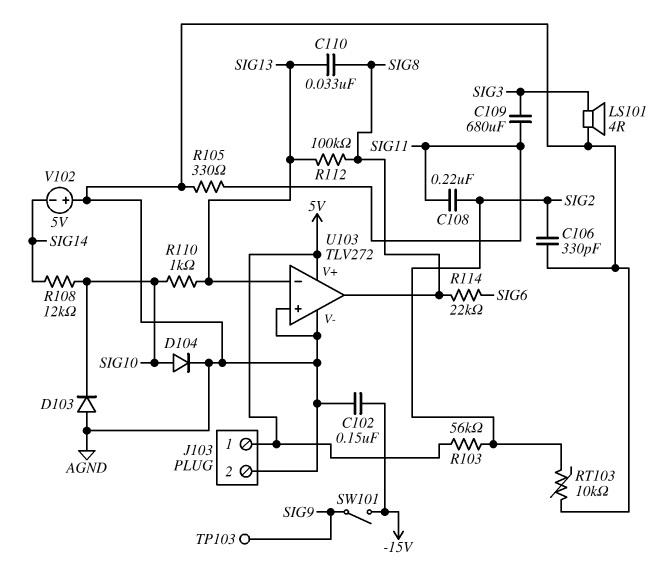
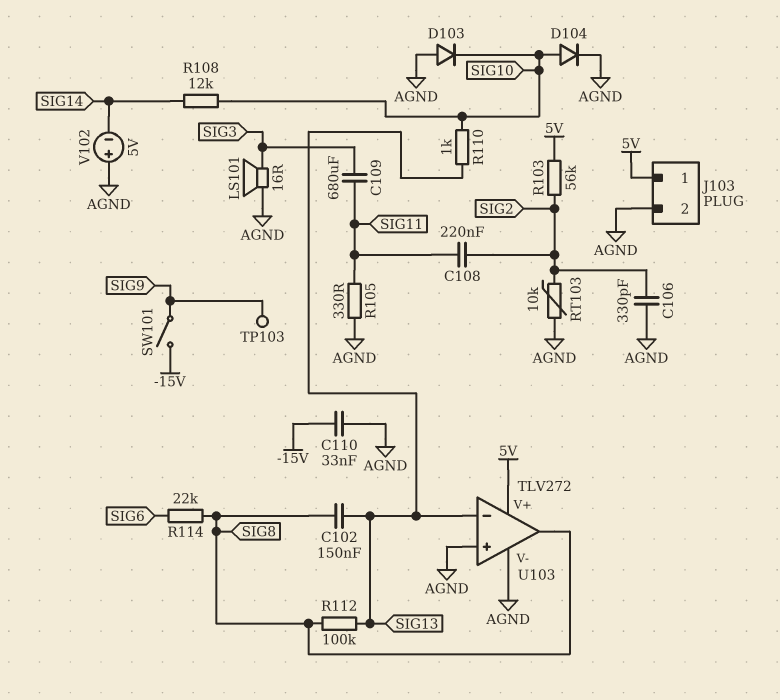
C102: 150nF (-15V, AGND) -> 150nF (SIG8, SIG13)
C110: 33nF (SIG8, SIG13) -> 33nF (-15V, AGND)
LS101: speaker 4R (AGND, SIG3) -> speaker 16R (AGND, SIG3)

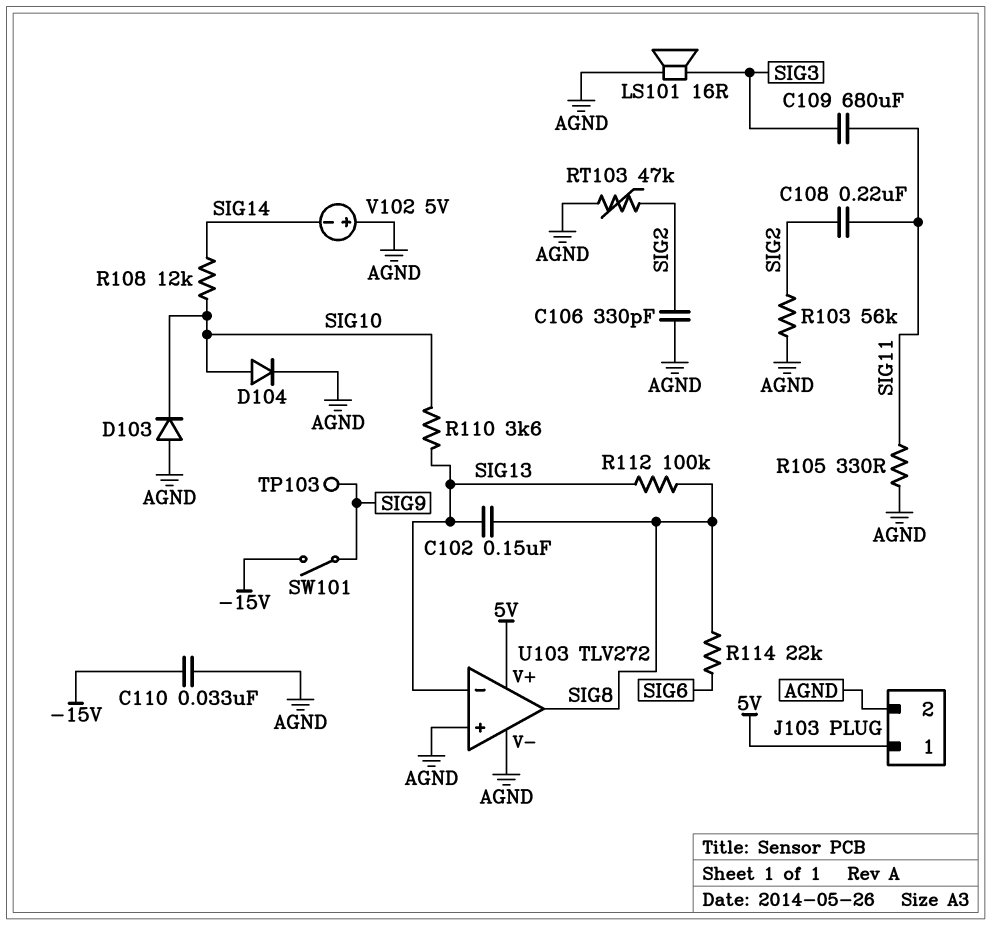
R103: 56k (5V, SIG2) -> 56k (AGND, SIG2)
R110: 1k (SIG10, SIG13) -> 3.6k (SIG10, SIG13)
RT103: 10k (AGND, SIG2) -> 47k (AGND, SIG2)

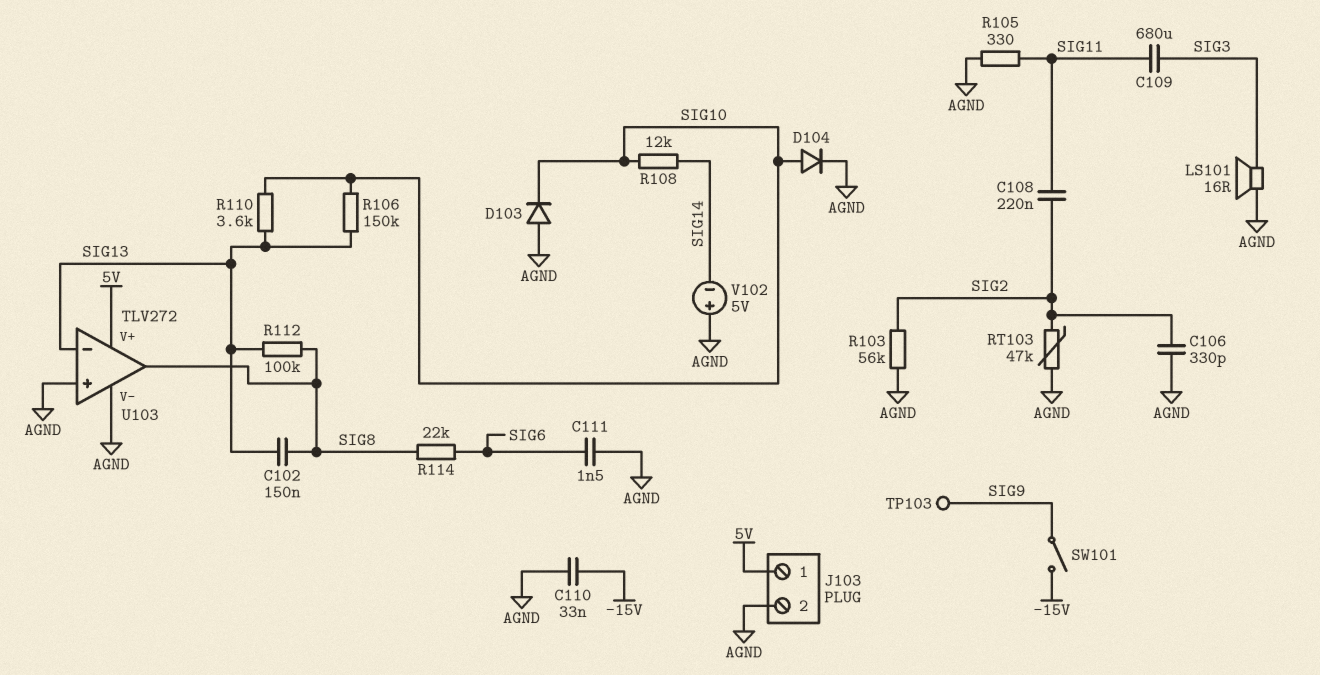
C111: none -> 1.5nF (AGND, SIG6)
R106: none -> 150k (SIG10, SIG13)

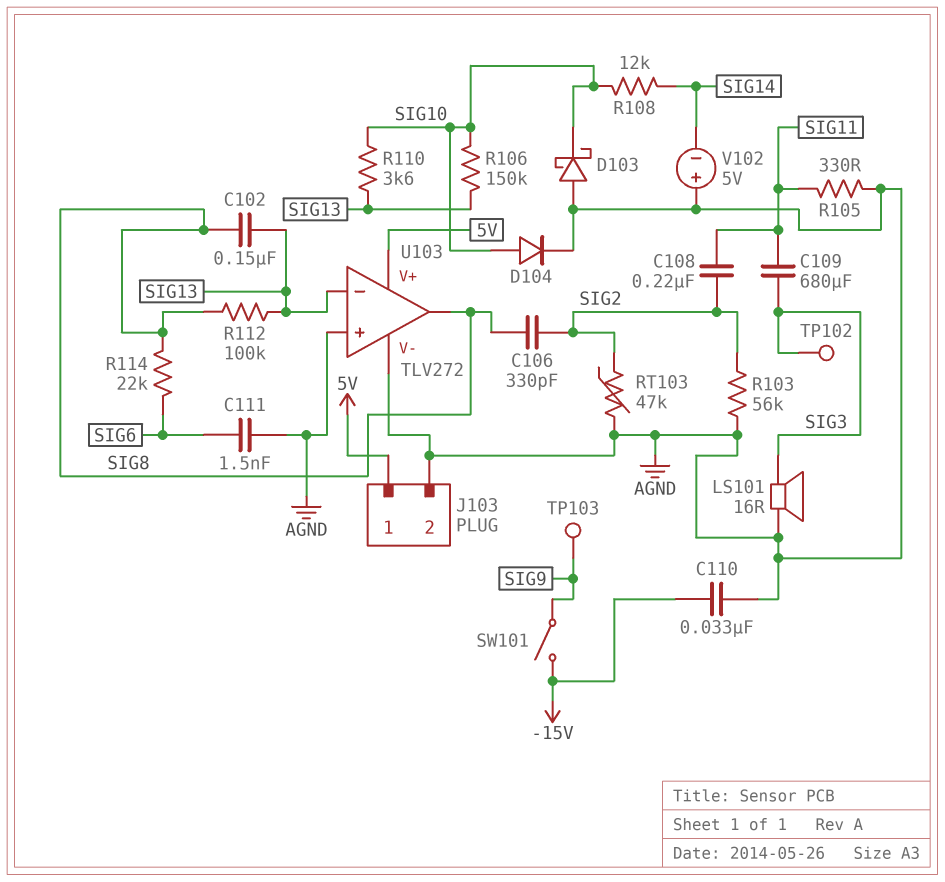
C106: 330pF (AGND, SIG2) -> 330pF (SIG2, SIG8)
D103: diode (A AGND, K SIG10) -> schottky (A AGND, K SIG10)
TP102: none -> test point (SIG3)

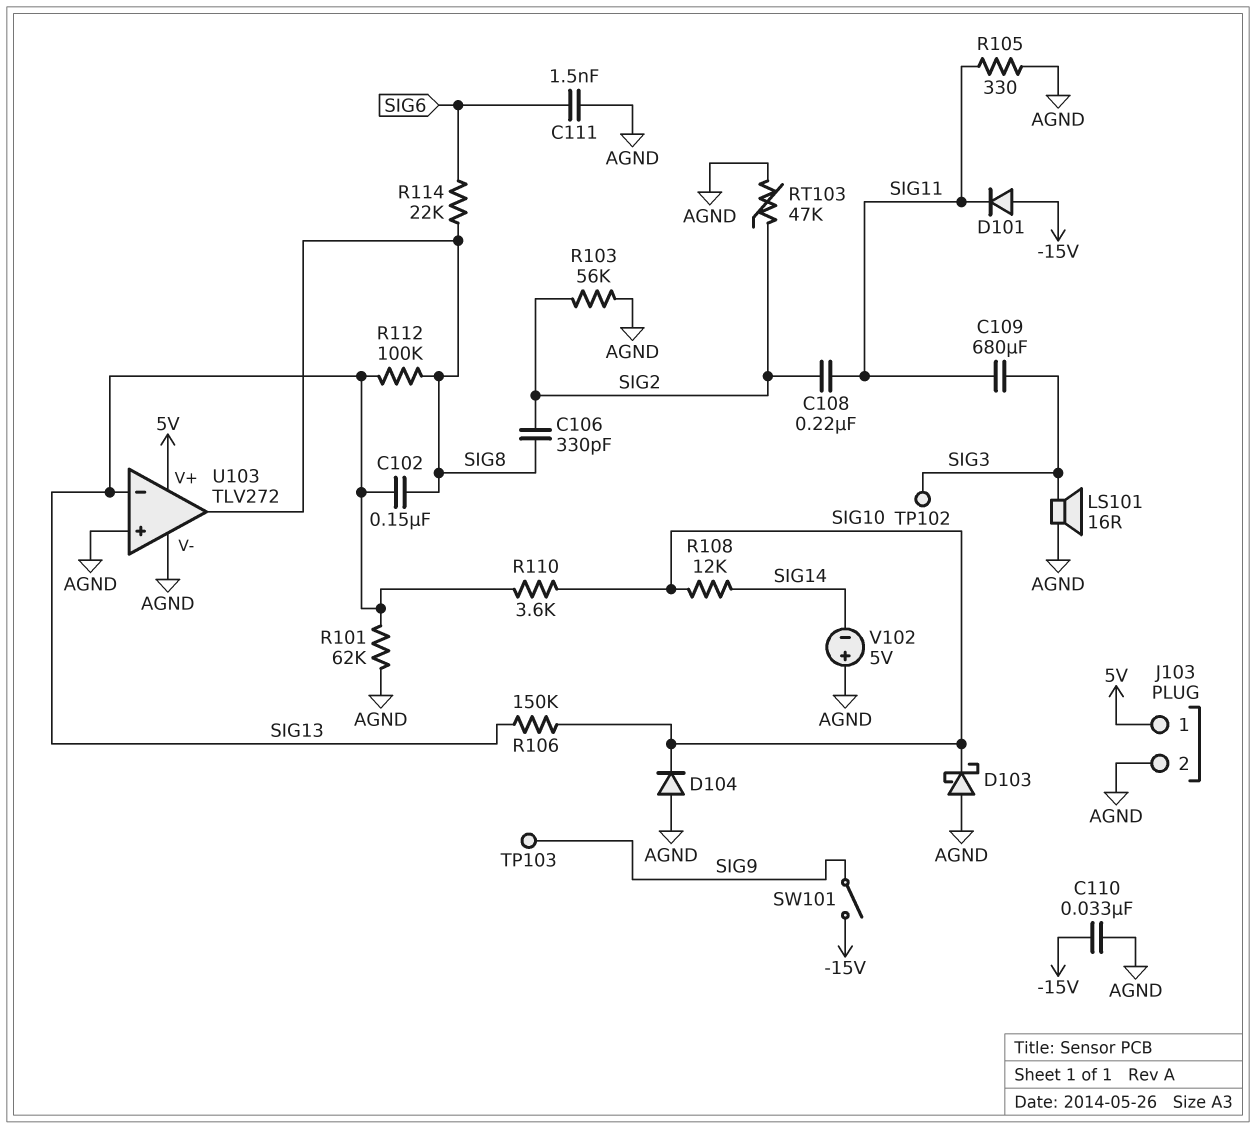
D101: none -> diode (A -15V, K SIG11)
D104: diode (A SIG10, K AGND) -> diode (A AGND, K SIG10)
R101: none -> 62k (AGND, SIG13)

